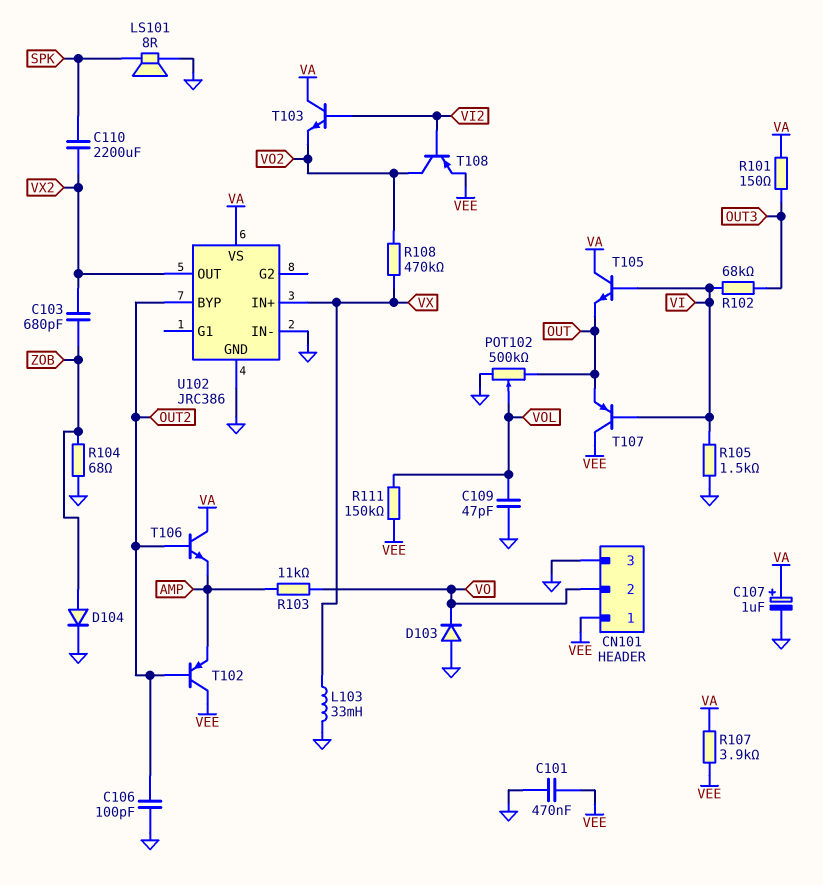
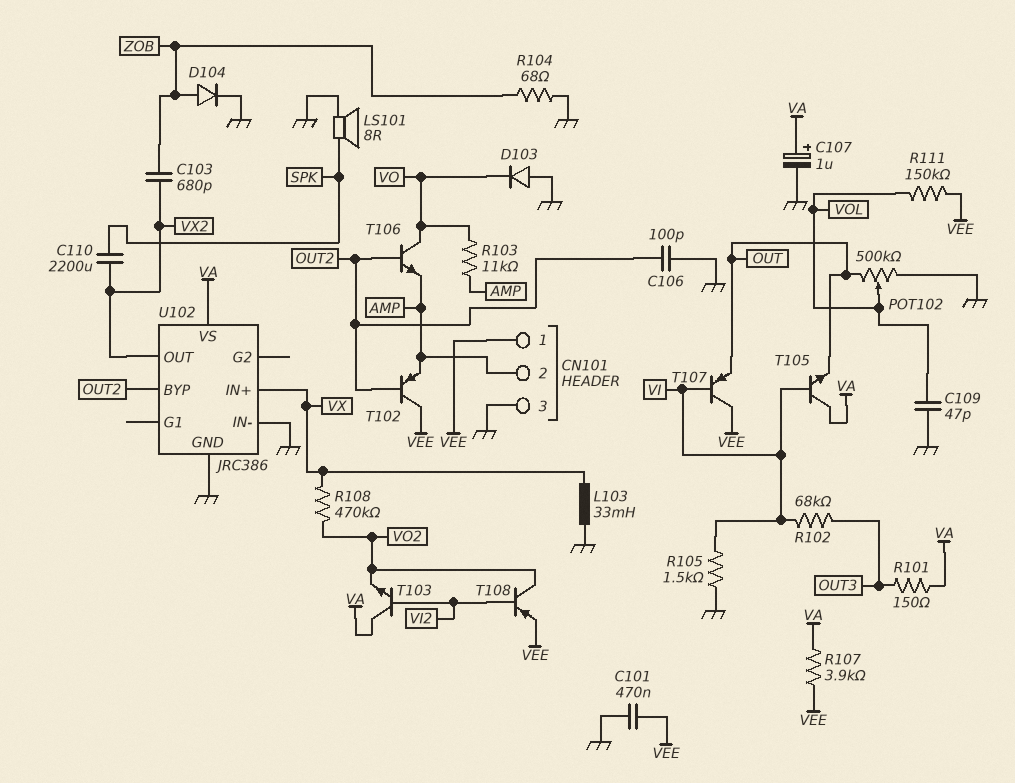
CN101 pin 2: VO -> AMP
T106: NPN (B OUT2, C VA, E AMP) -> NPN (B OUT2, C VO, E AMP)

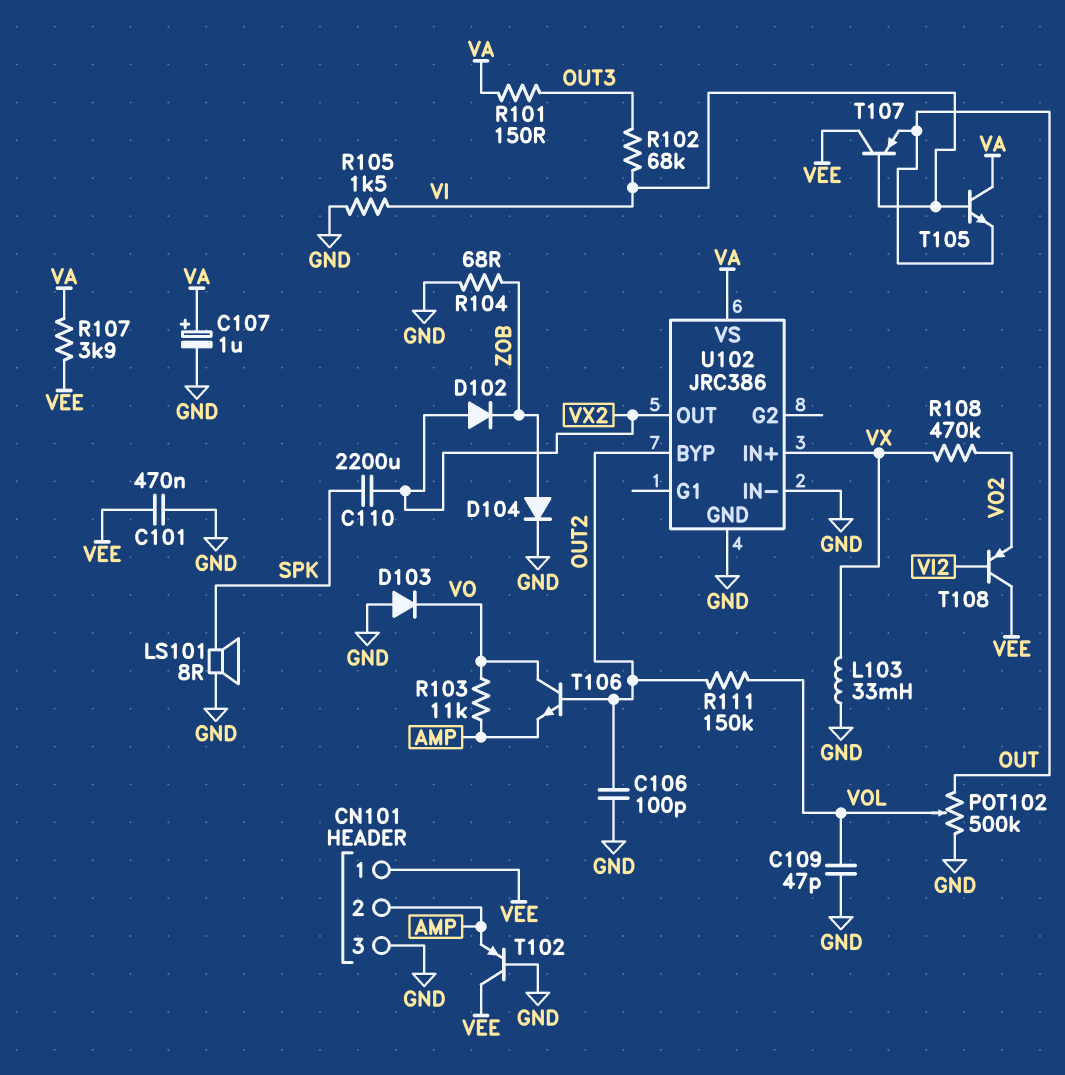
C103: 680pF (VX2, ZOB) -> none
D102: none -> diode (A VX2, K ZOB)
R111: 150k (VEE, VOL) -> 150k (OUT2, VOL)
T102: PNP (B OUT2, C VEE, E AMP) -> PNP (B GND, C VEE, E AMP)
T103: NPN (B VI2, C VA, E VO2) -> none
T108: PNP (B VI2, C VO2, E VEE) -> PNP (B VI2, C VEE, E VO2)

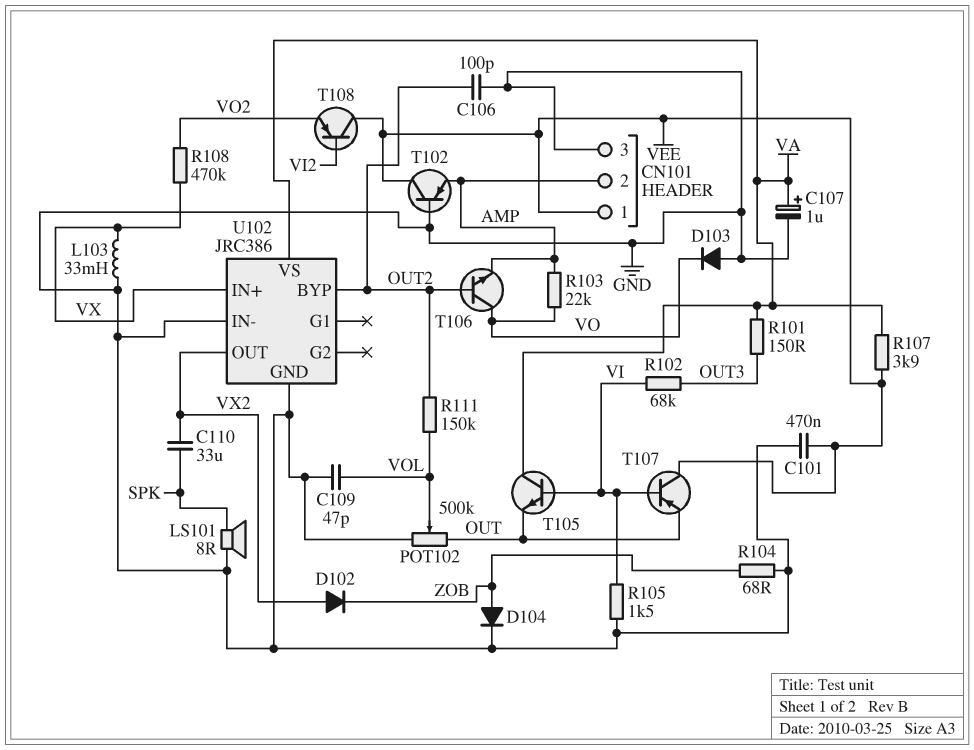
C110: 2200uF (SPK, VX2) -> 33uF (SPK, VX2)
R103: 11k (AMP, VO) -> 22k (AMP, VO)

